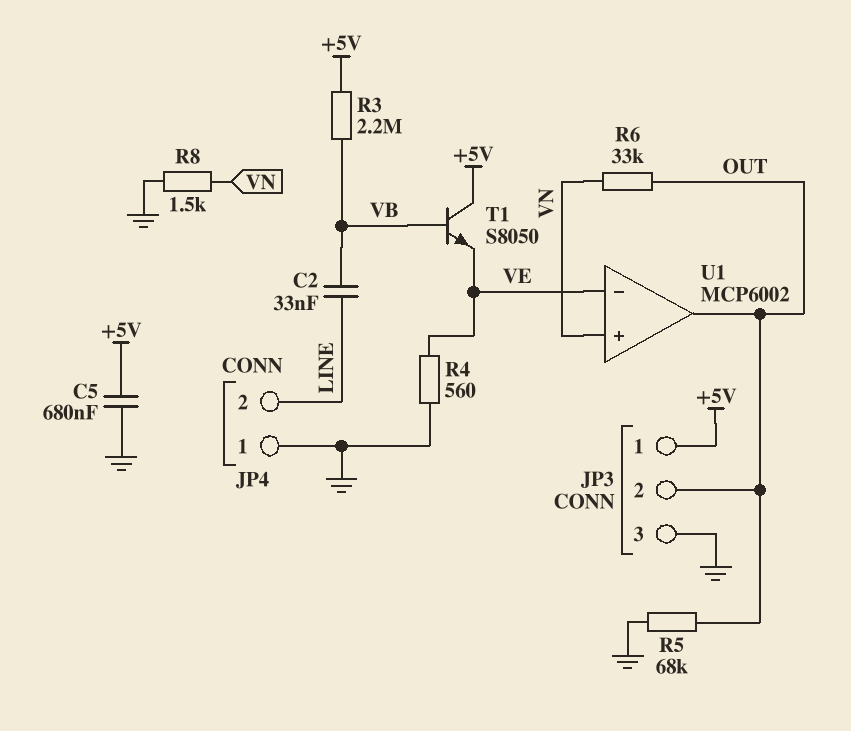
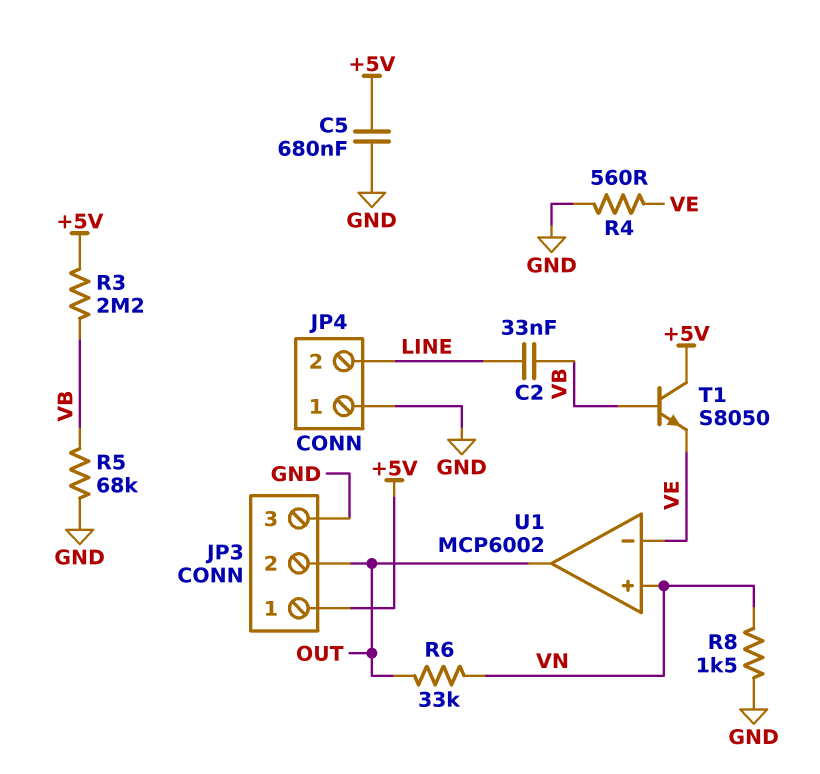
R5: 68k (GND, OUT) -> 68k (GND, VB)

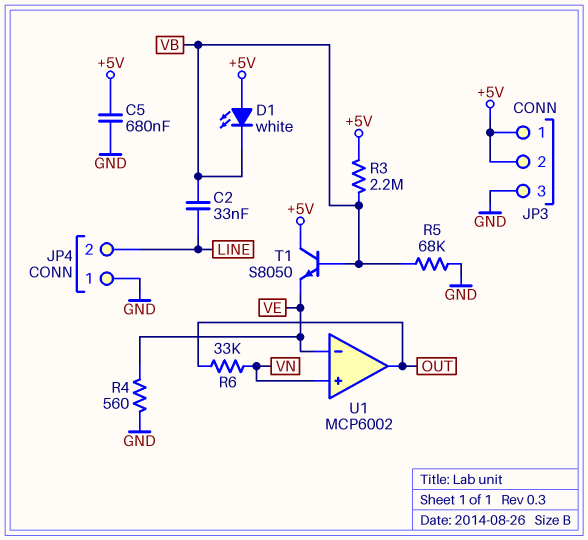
D1: none -> LED white (A +5V, K VB)
JP3 pin 2: OUT -> +5V
R8: 1.5k (GND, VN) -> none

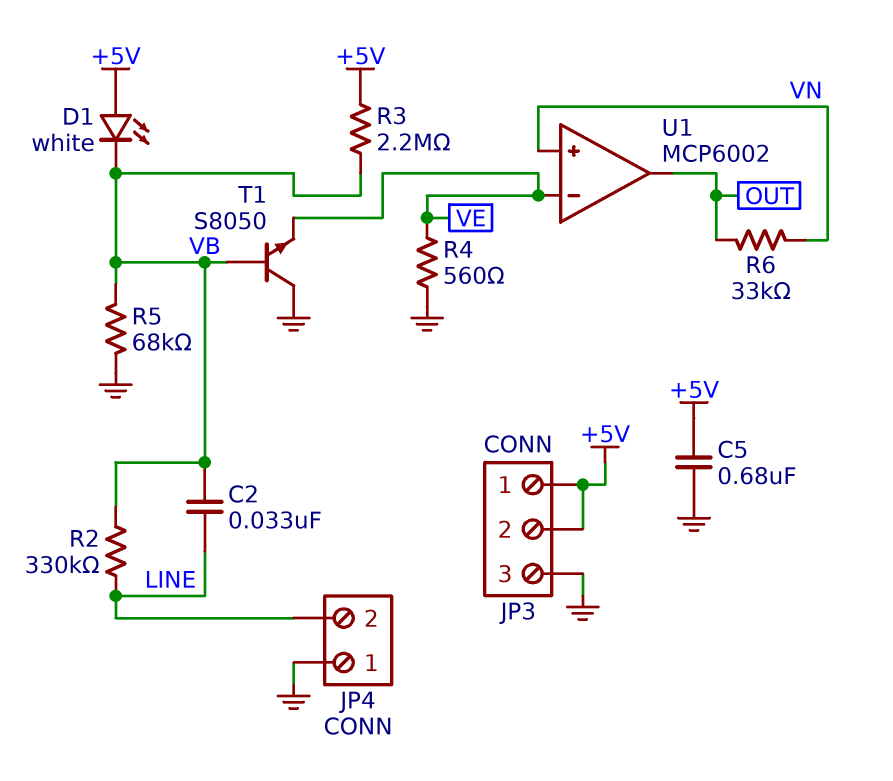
R2: none -> 330k (LINE, VB)
T1: NPN S8050 (B VB, C +5V, E VE) -> NPN S8050 (B VB, C GND, E VE)

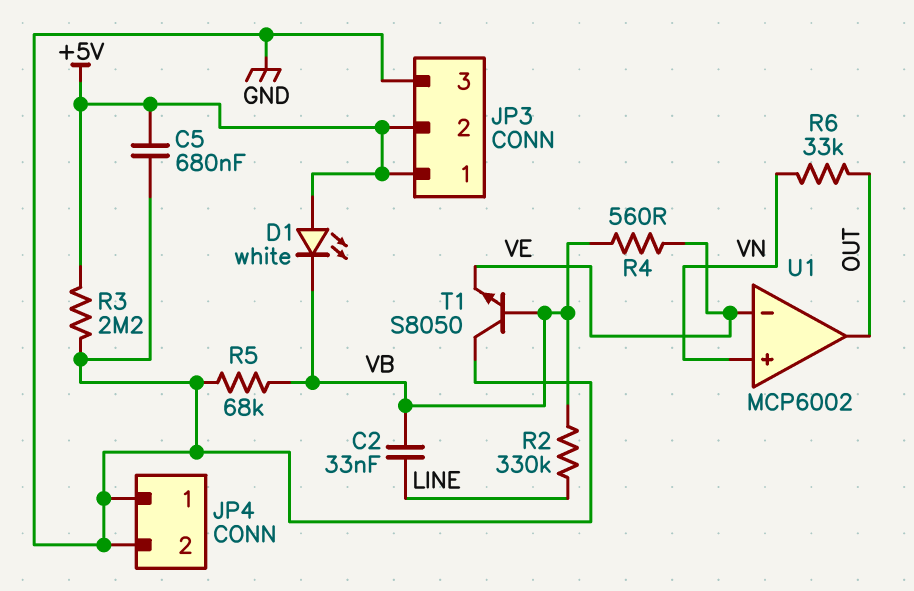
JP4 pin 2: LINE -> GND
R3: 2.2M (+5V, VB) -> 2.2M (+5V, GND)
R4: 560 (GND, VE) -> 560 (VB, VE)

